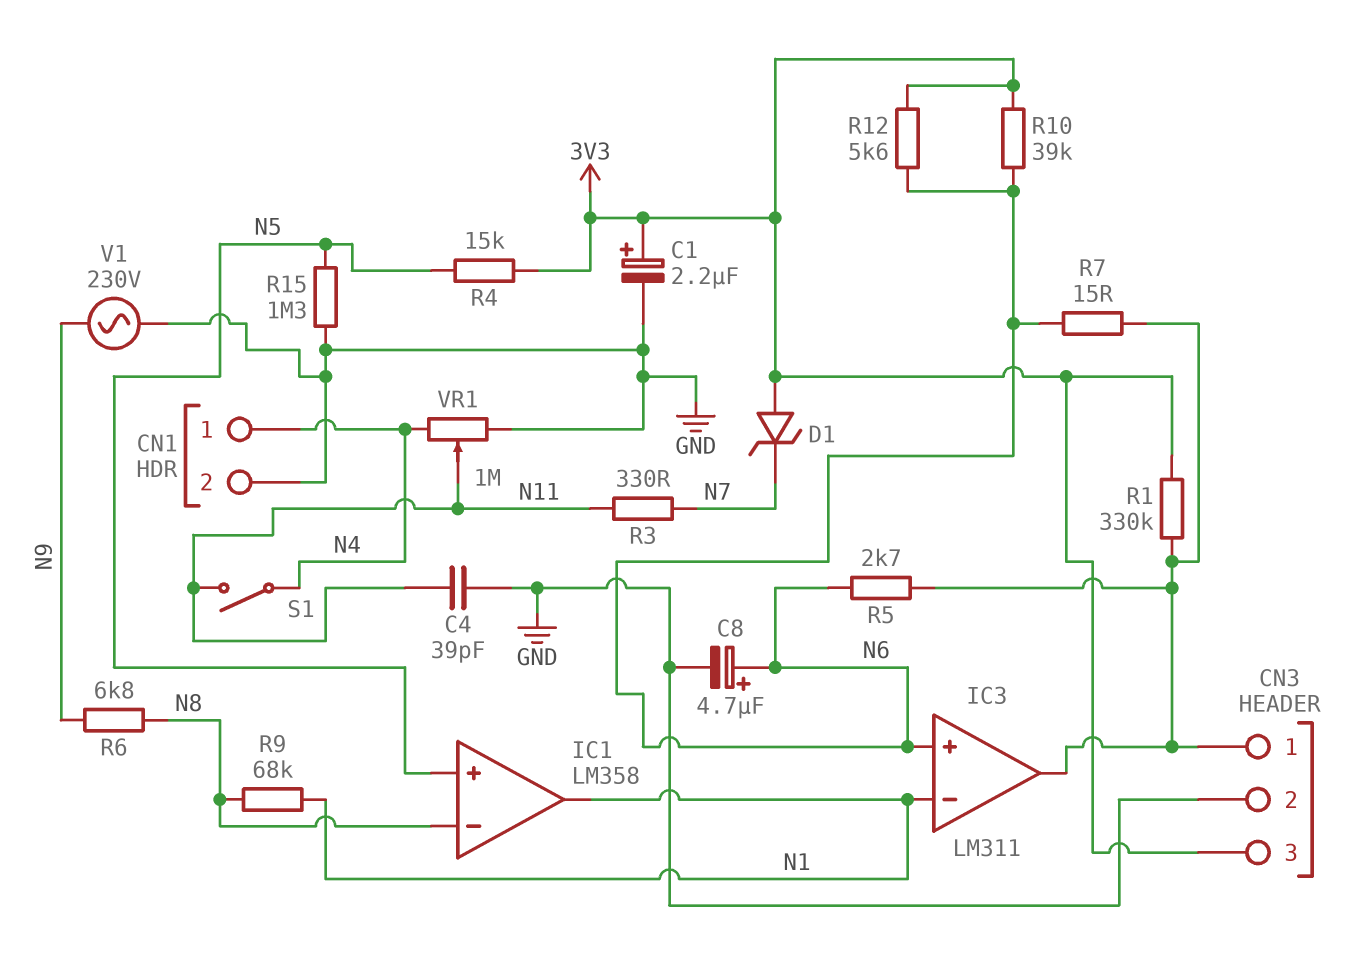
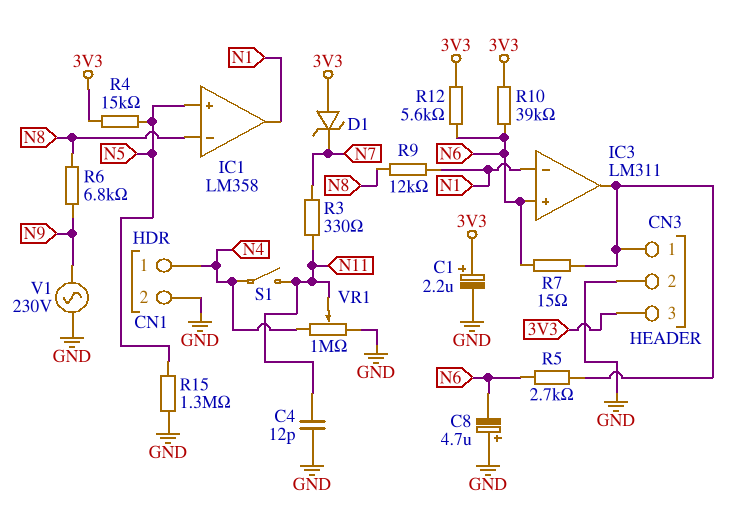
C4: 39pF (GND, N11) -> 12pF (GND, N11)
C8: 4.7uF (plus N6, minus GND) -> 4.7uF (plus GND, minus N6)
R1: 330k (3V3, CN3/1) -> none
R9: 68k (N1, N8) -> 12k (N1, N8)

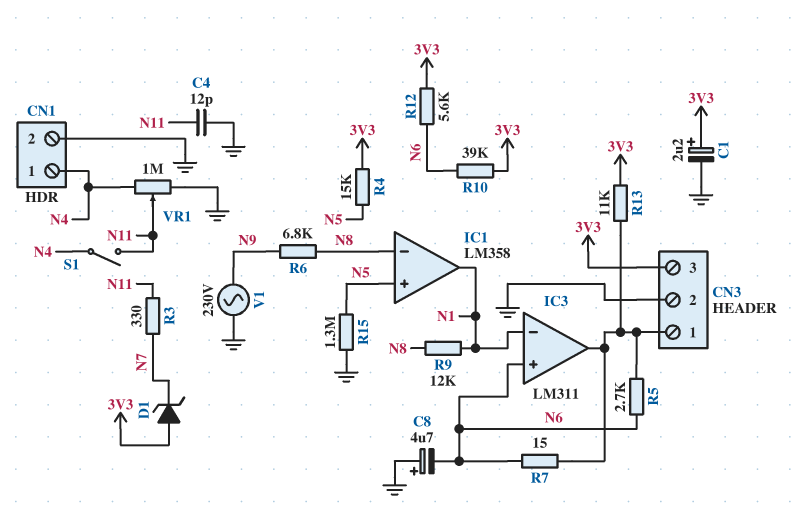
R13: none -> 11k (3V3, CN3/1)

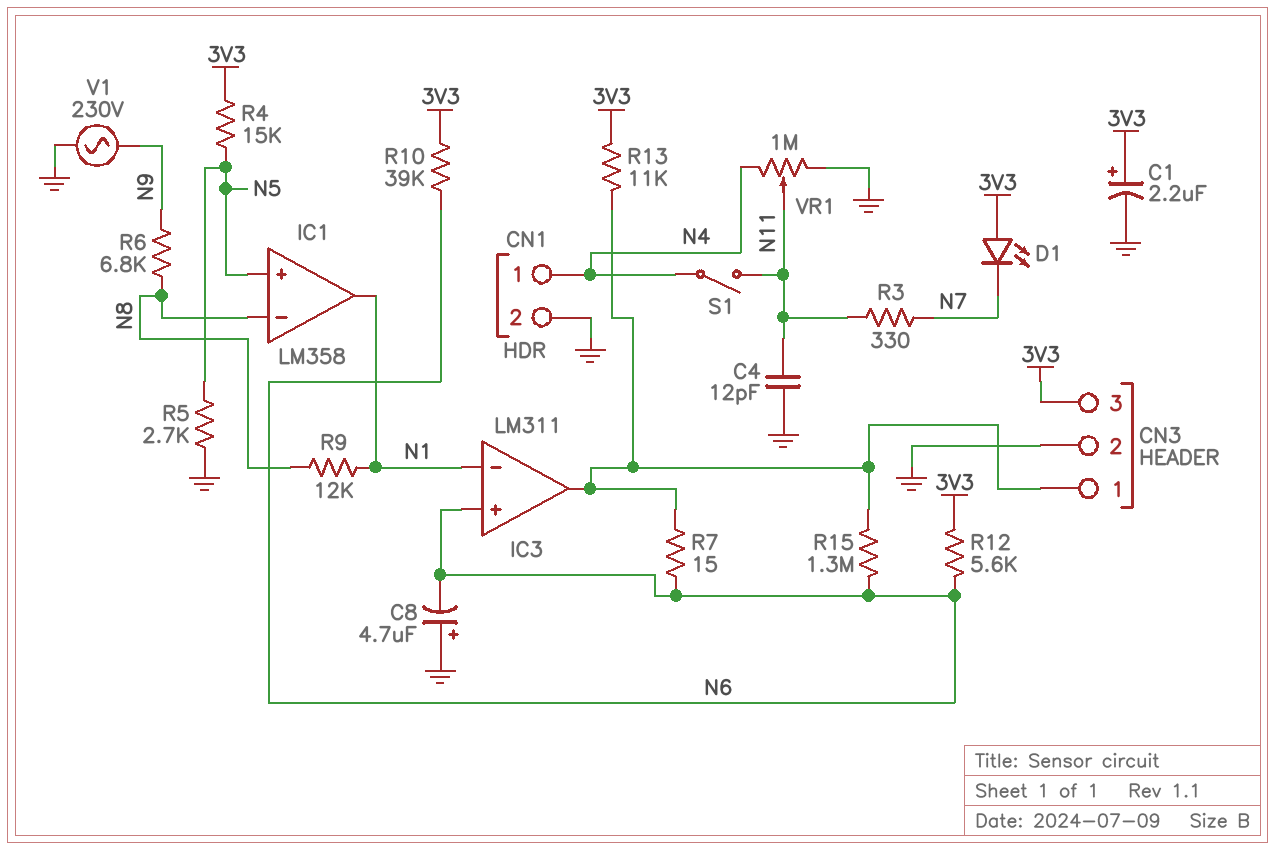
D1: zener (A 3V3, K N7) -> LED (A 3V3, K N7)
R5: 2.7k (CN3/1, N6) -> 2.7k (GND, N5)
R15: 1.3M (GND, N5) -> 1.3M (CN3/1, N6)

